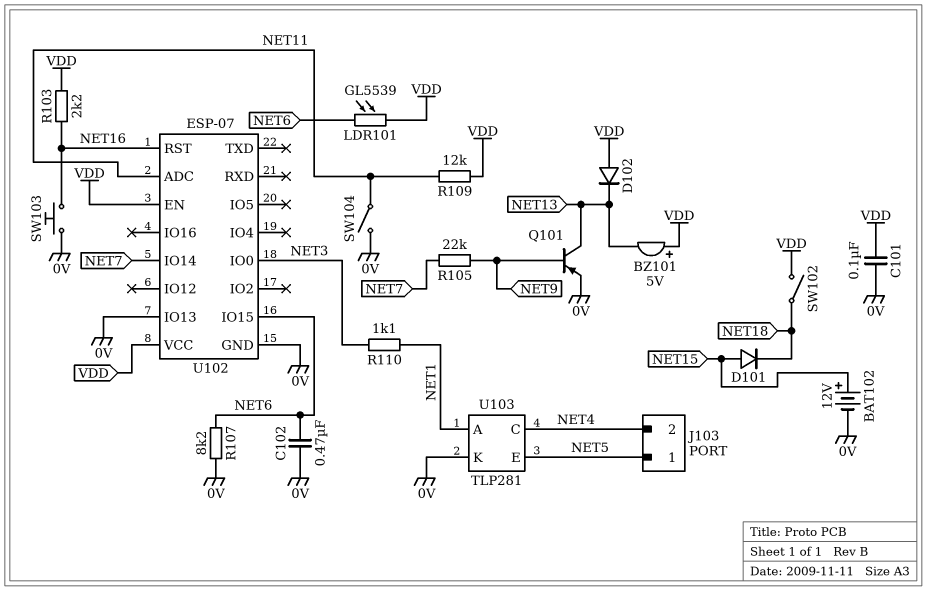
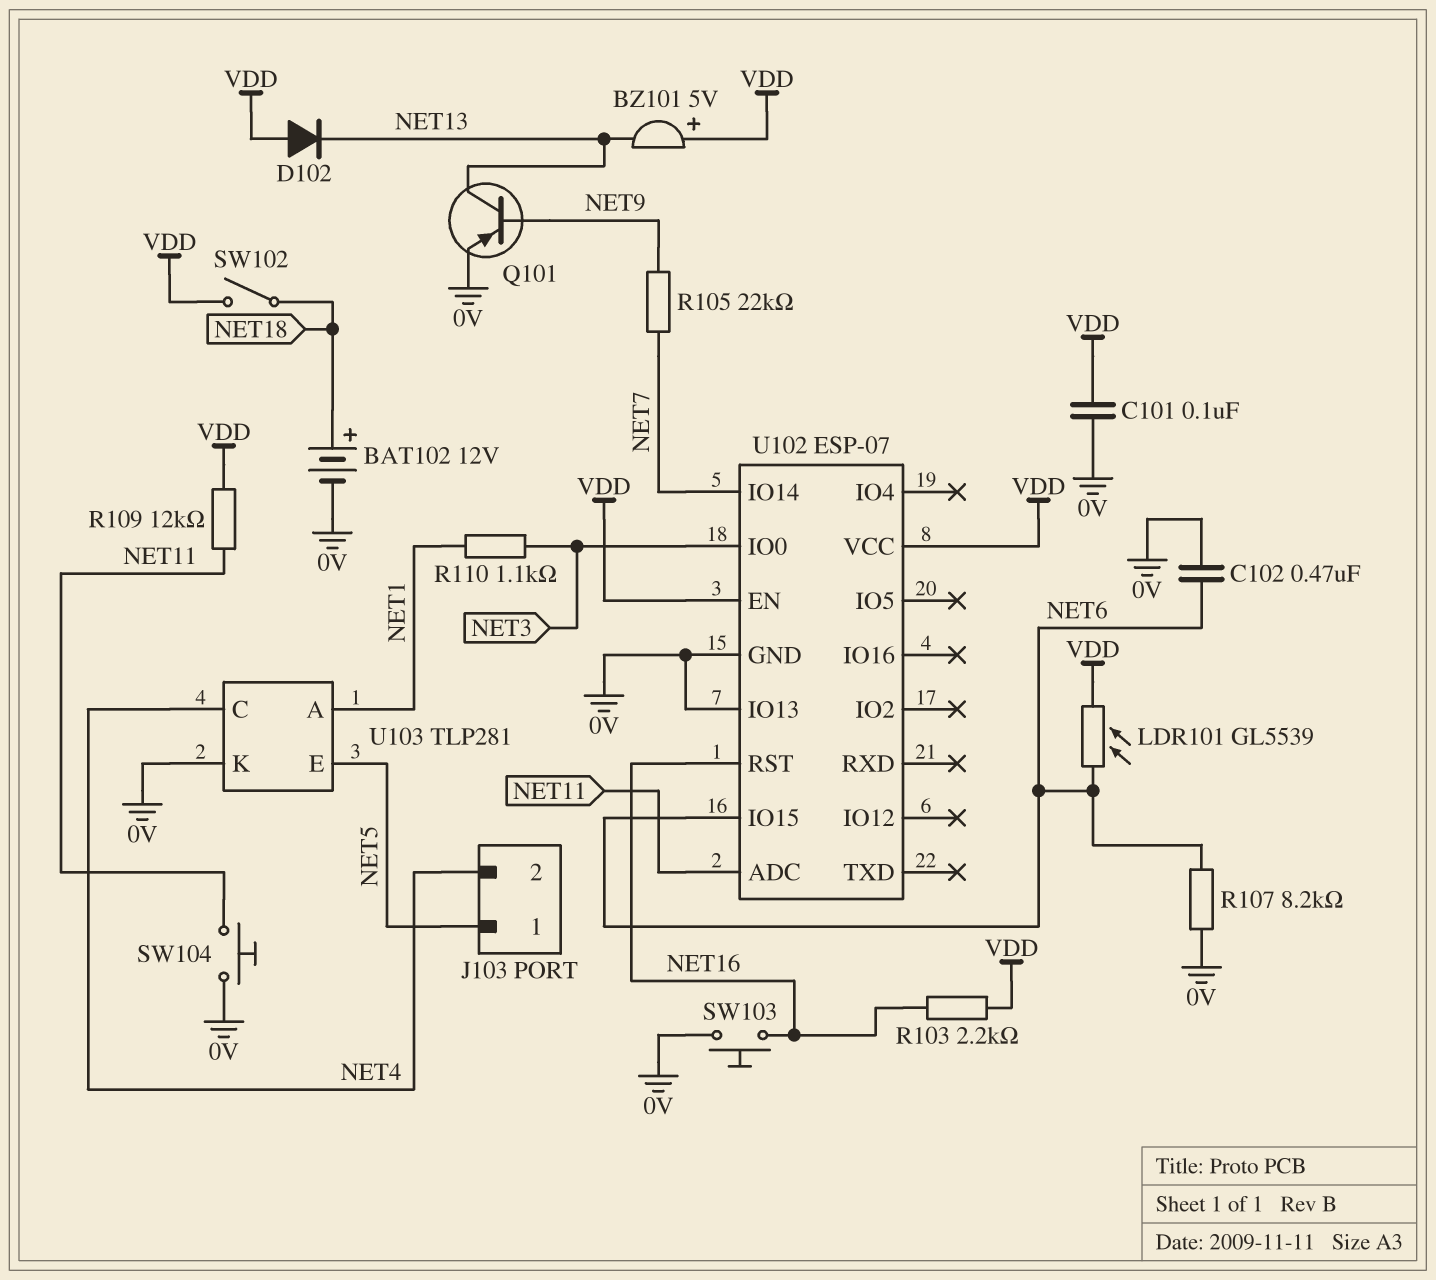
BAT102: 12V (plus NET15, minus 0V) -> 12V (plus NET18, minus 0V)
D101: diode (A NET15, K NET18) -> none
SW104: switch (0V, NET11) -> button (0V, NET11)

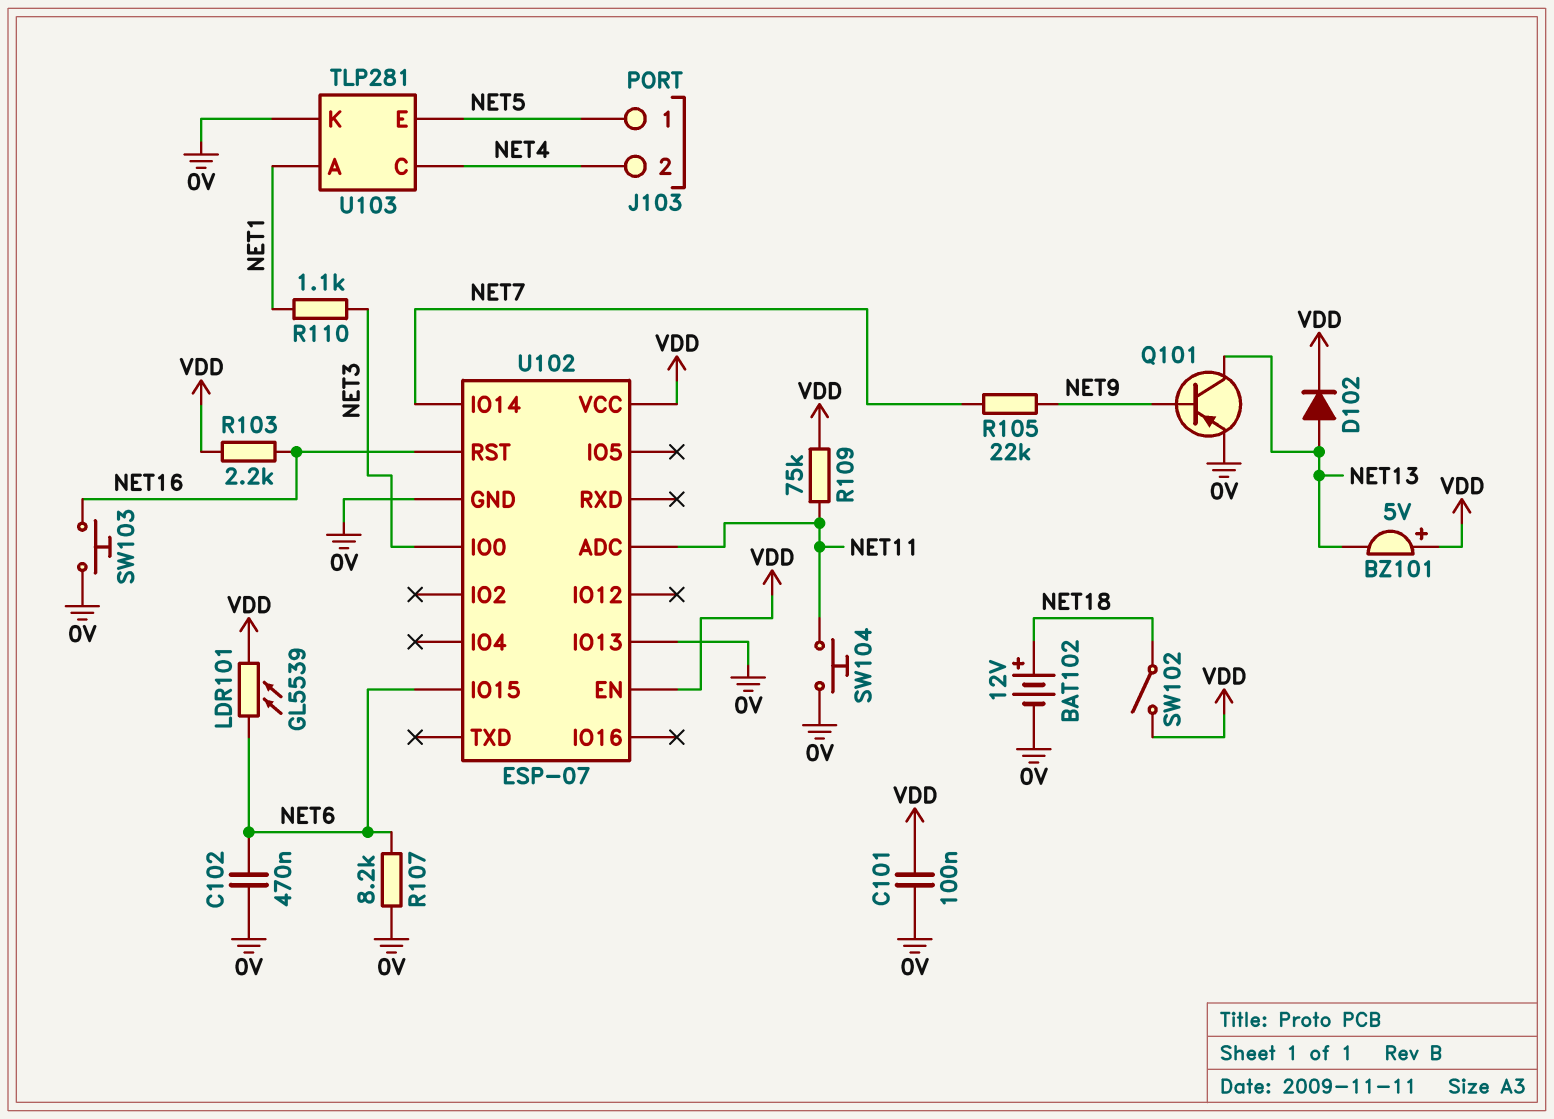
D102: diode (A VDD, K NET13) -> diode (A NET13, K VDD)
R109: 12k (NET11, VDD) -> 75k (NET11, VDD)

